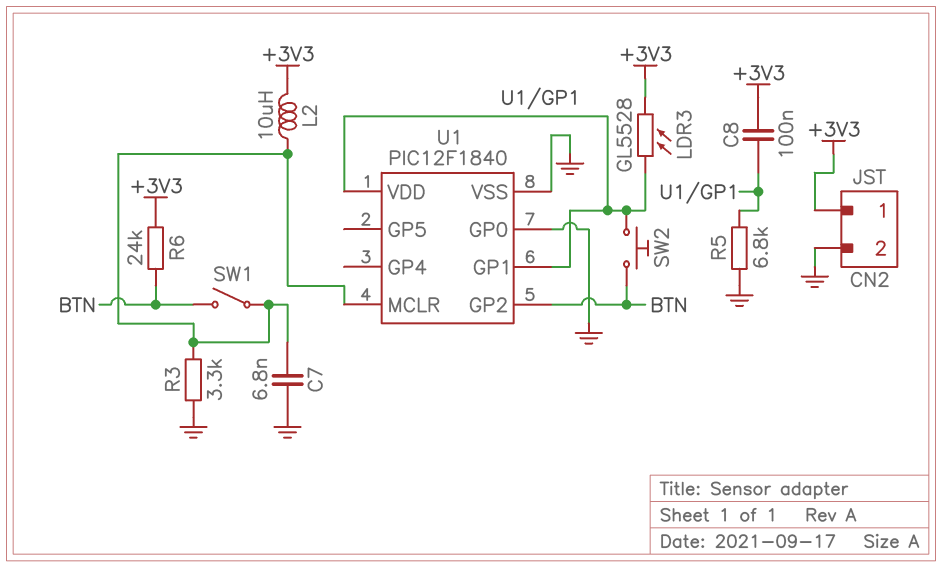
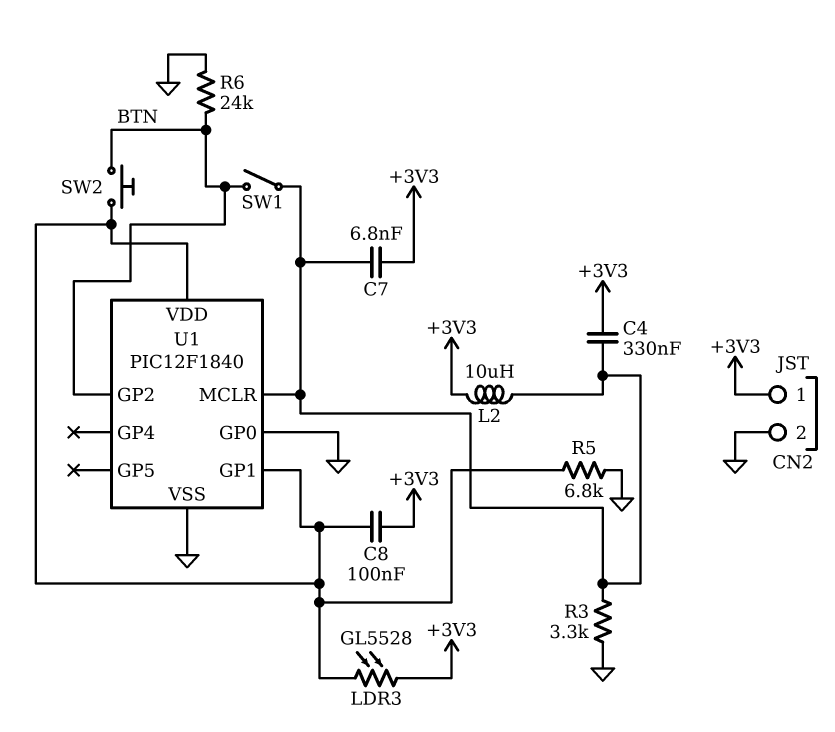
C4: none -> 330nF (+3V3, U1/MCLR)
C7: 6.8nF (GND, U1/MCLR) -> 6.8nF (+3V3, U1/MCLR)
R6: 24k (+3V3, BTN) -> 24k (BTN, GND)

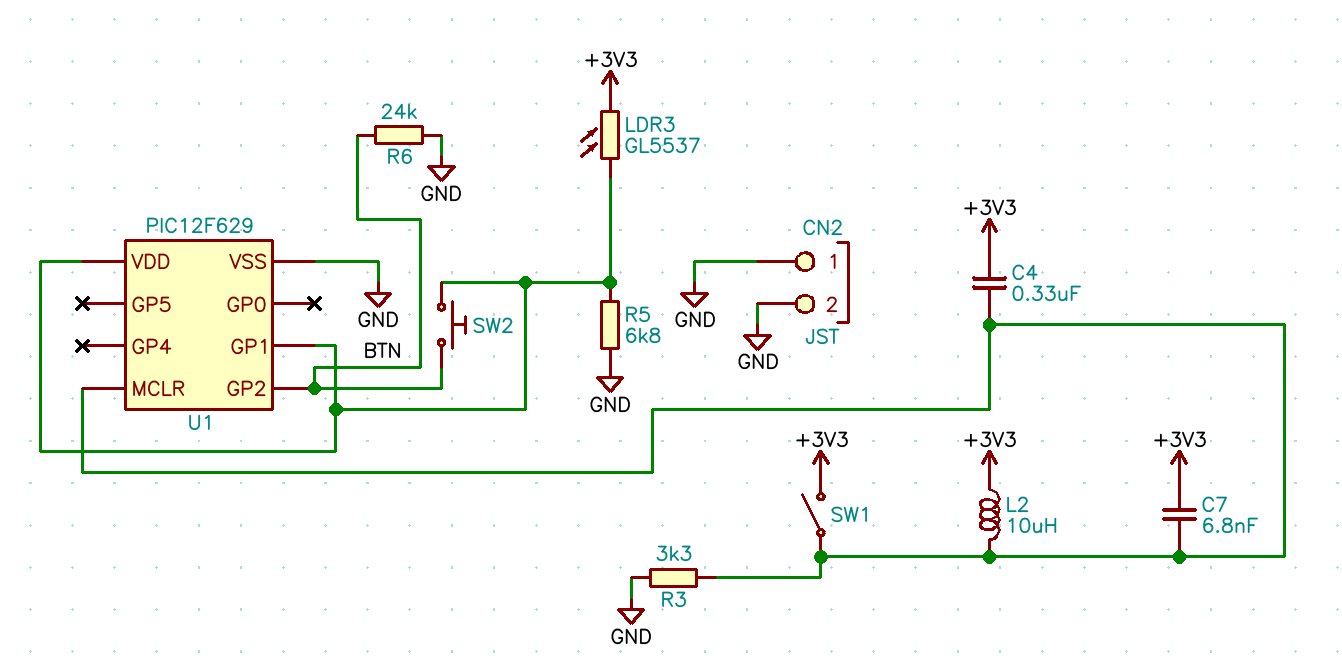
C8: 100nF (+3V3, U1/GP1) -> none
CN2 pin 1: +3V3 -> GND
LDR3: GL5528 (+3V3, U1/GP1) -> GL5537 (+3V3, U1/GP1)
SW1: switch (BTN, U1/MCLR) -> switch (+3V3, U1/MCLR)
U1: PIC12F1840 -> PIC12F629
U1 pin GP0: GND -> none

